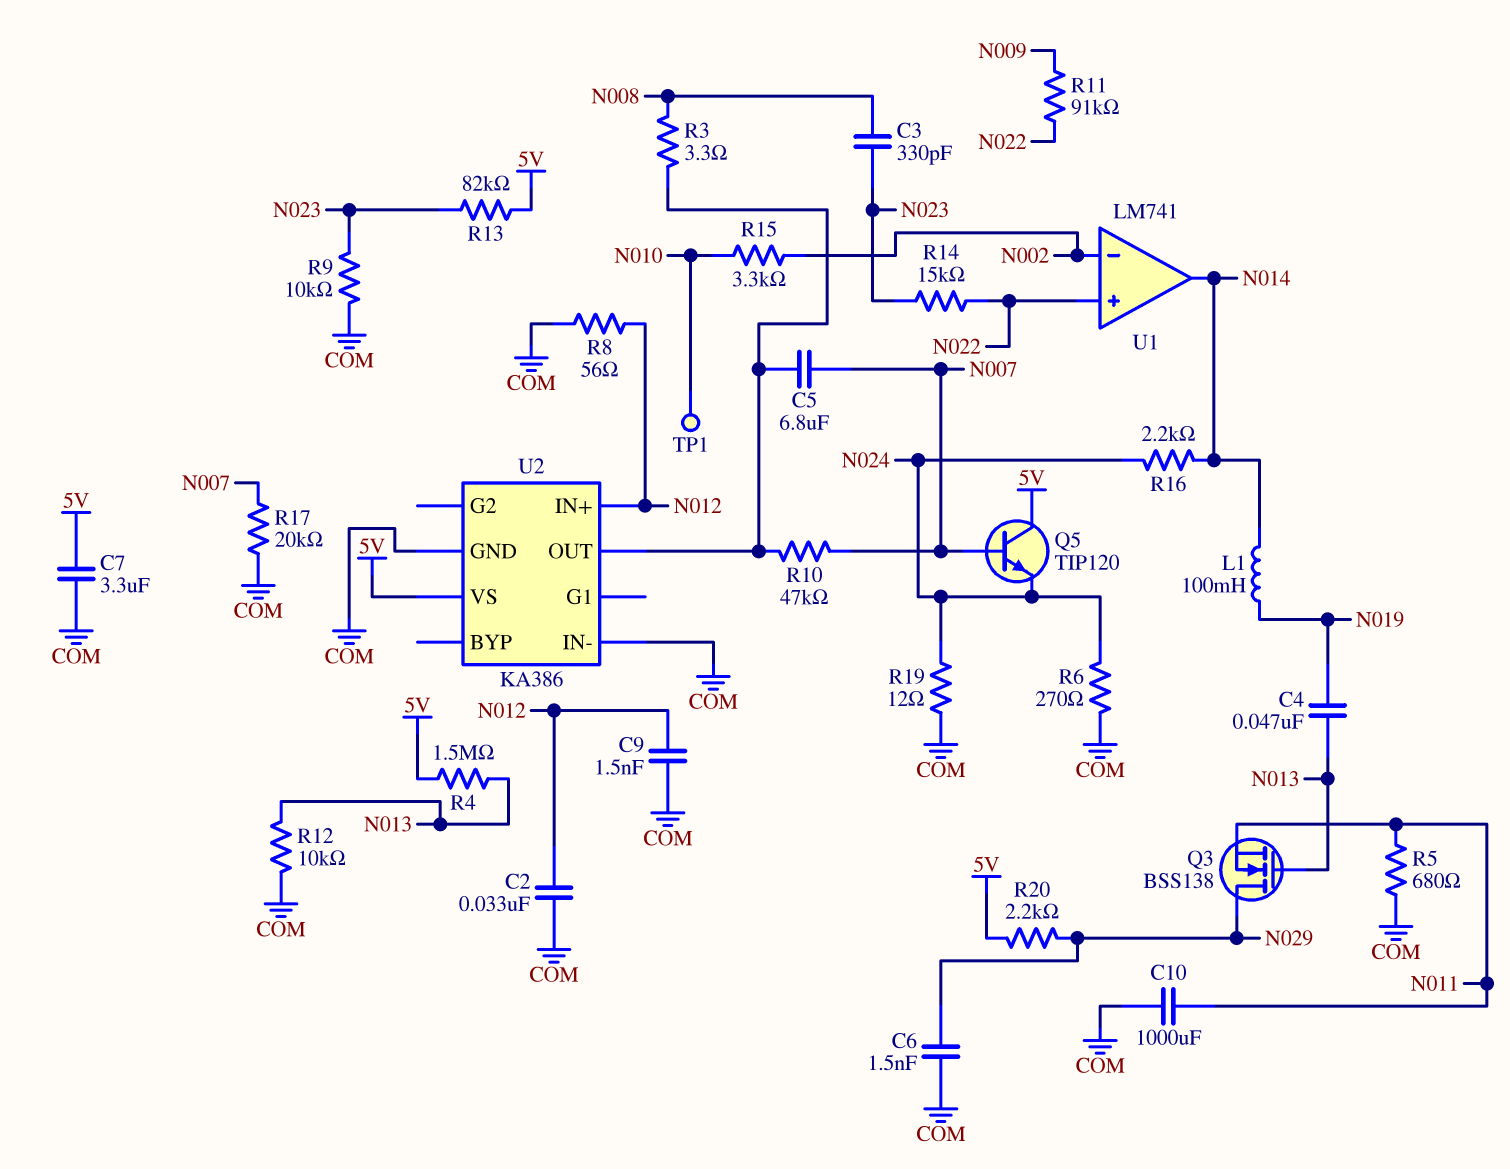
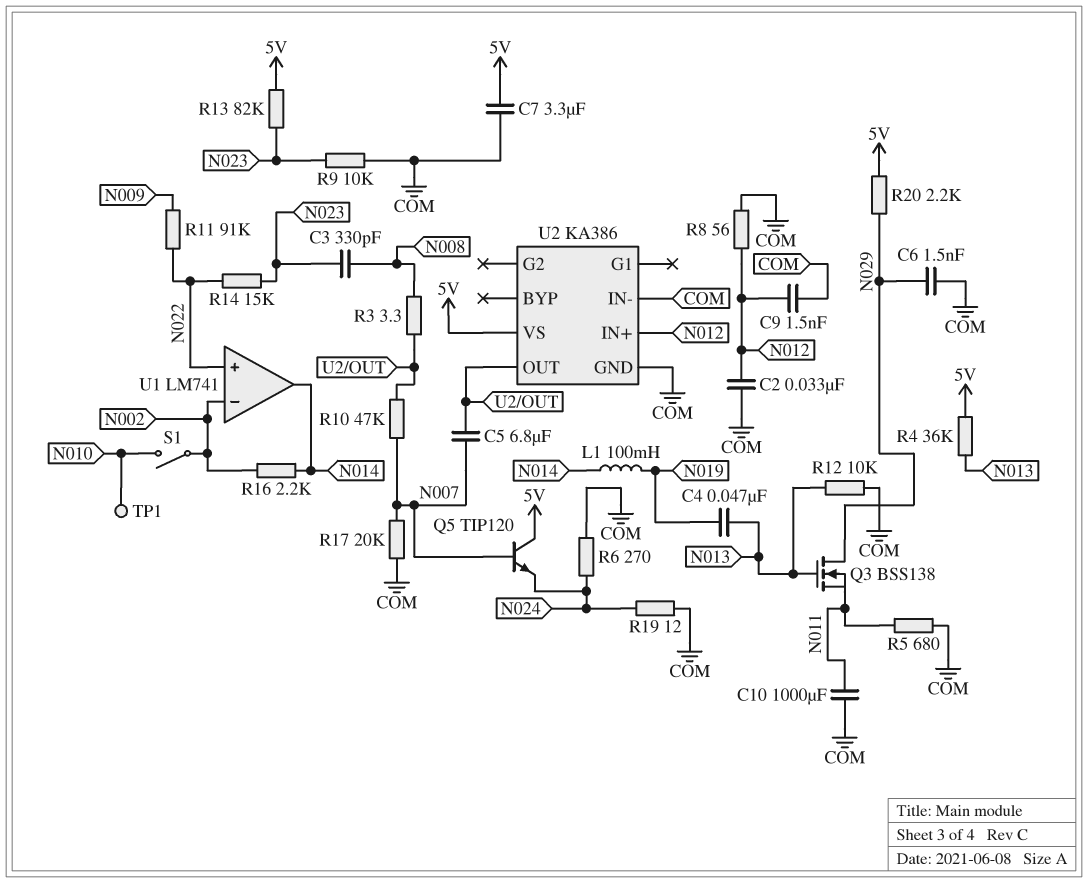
R4: 1.5M (5V, N013) -> 36k (5V, N013)
R15: 3.3k (N002, N010) -> none
R16: 2.2k (N014, N024) -> 2.2k (N002, N014)
S1: none -> switch (N002, N010)

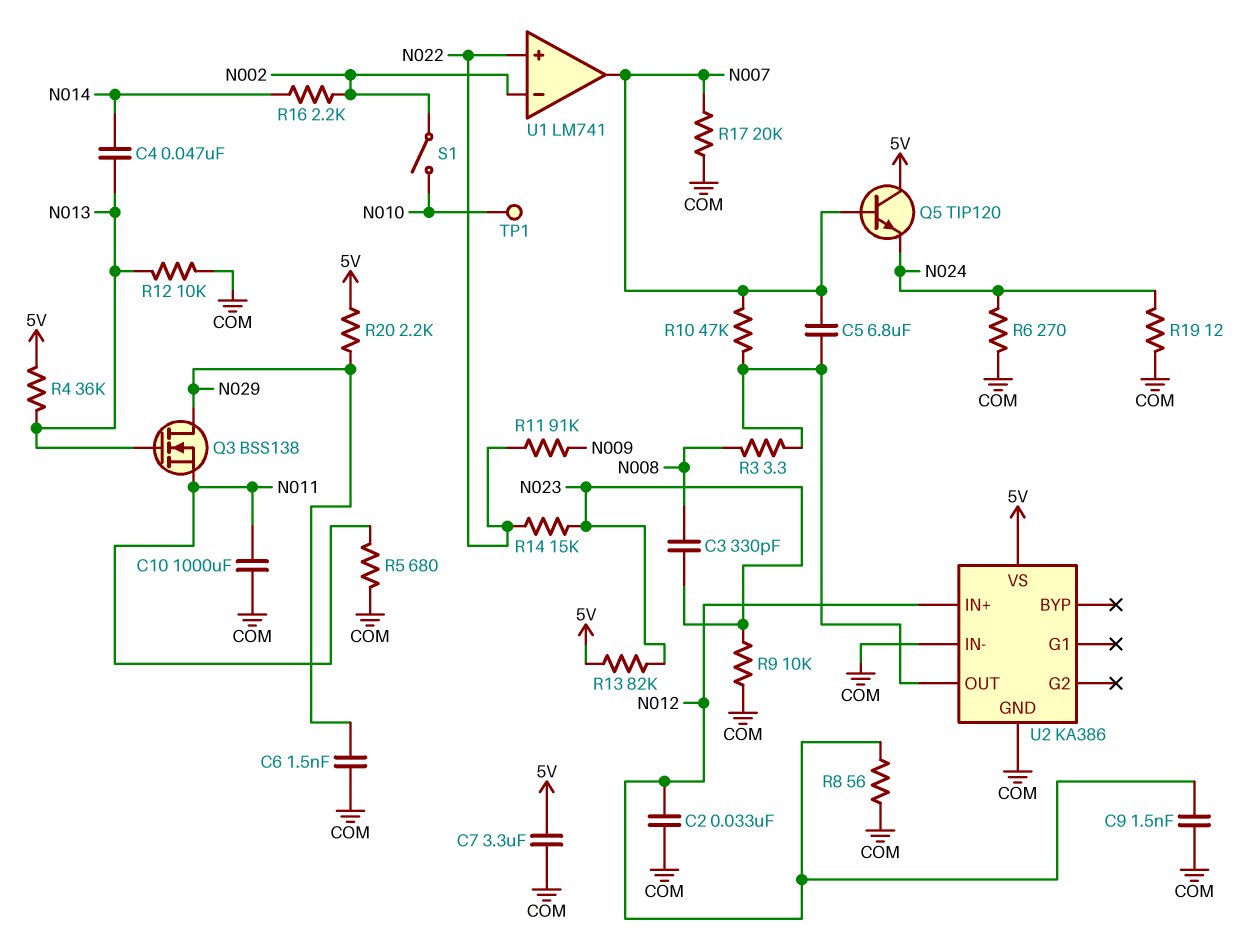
C4: 47nF (N013, N019) -> 47nF (N013, N014)
L1: 100mH (N014, N019) -> none
U1 pin out: N014 -> N007

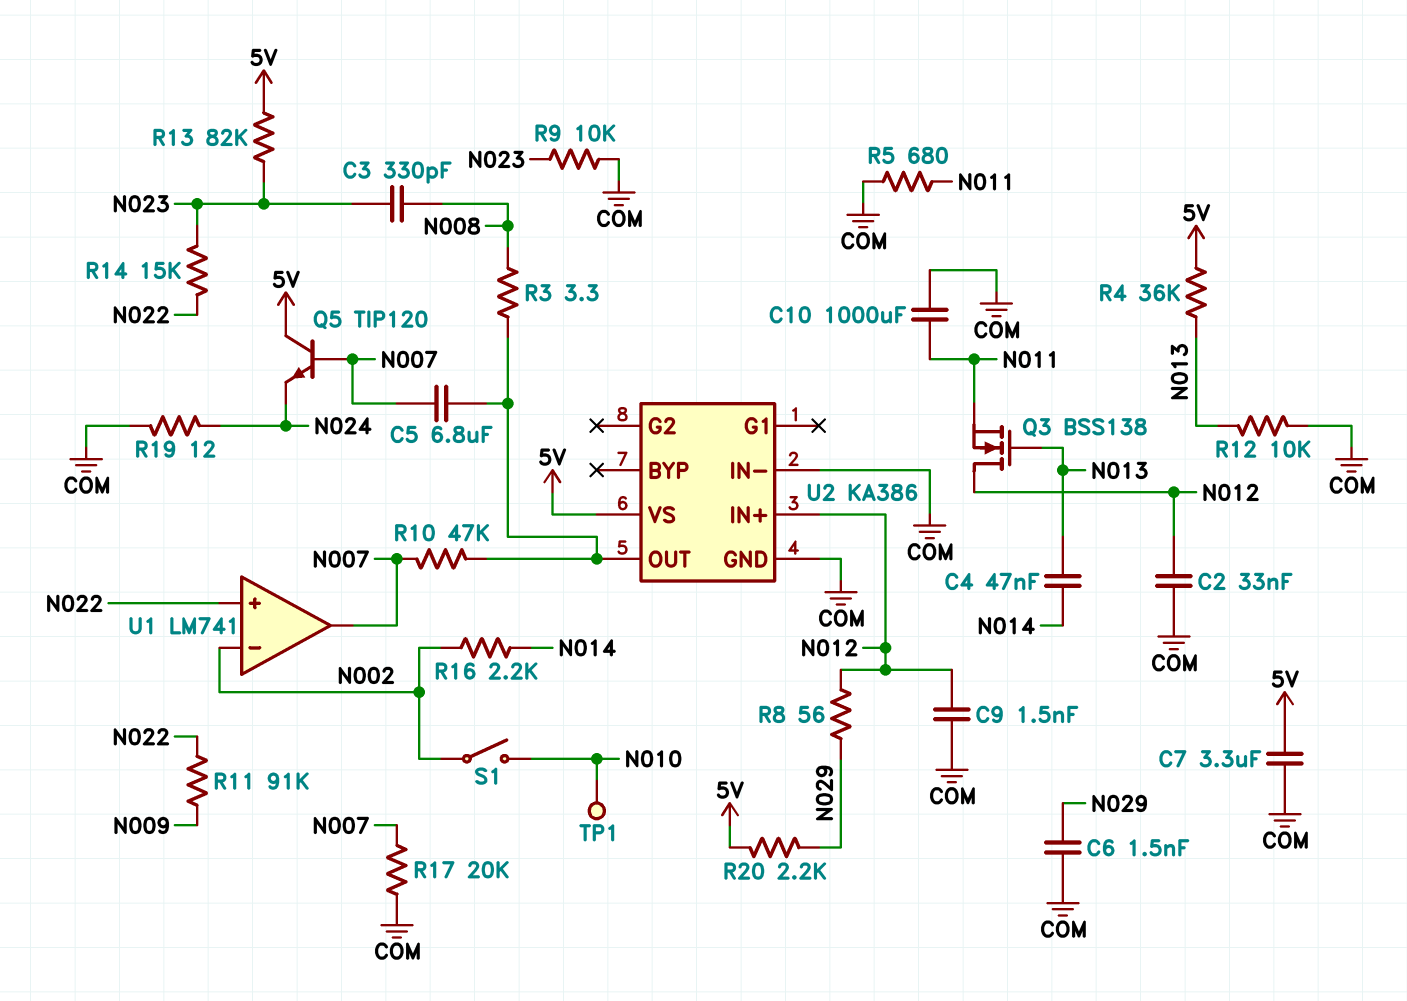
Q3: NMOS BSS138 (G N013, D N029, S N011) -> NMOS BSS138 (G N013, D N012, S N011)
R6: 270 (COM, N024) -> none
R8: 56 (COM, N012) -> 56 (N012, N029)

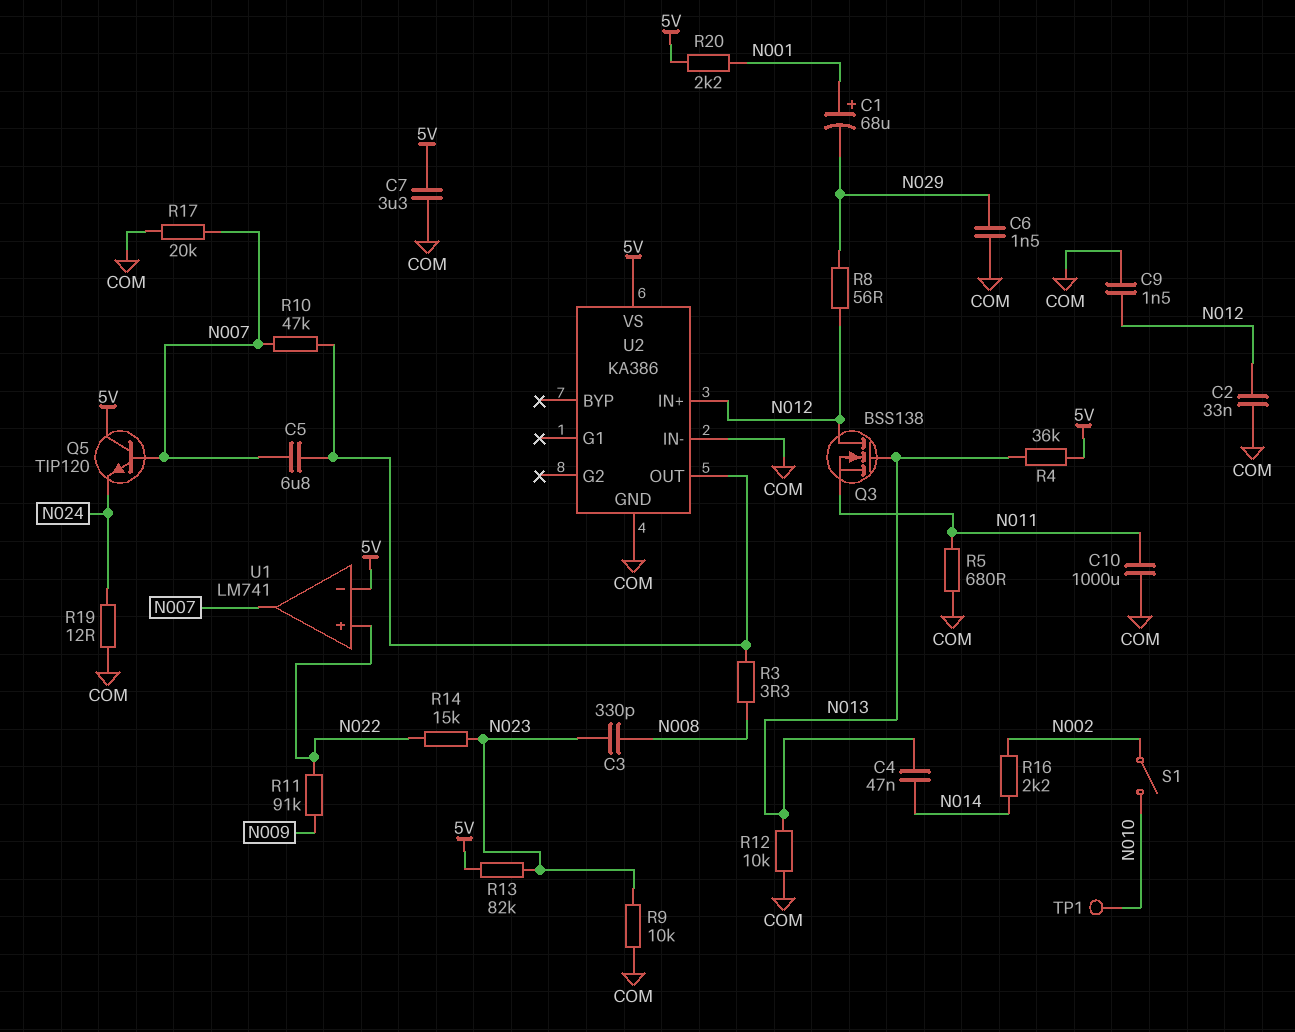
C1: none -> 68uF (plus N001, minus N029)
R20: 2.2k (5V, N029) -> 2.2k (5V, N001)
U1 pin in-: N002 -> 5V

